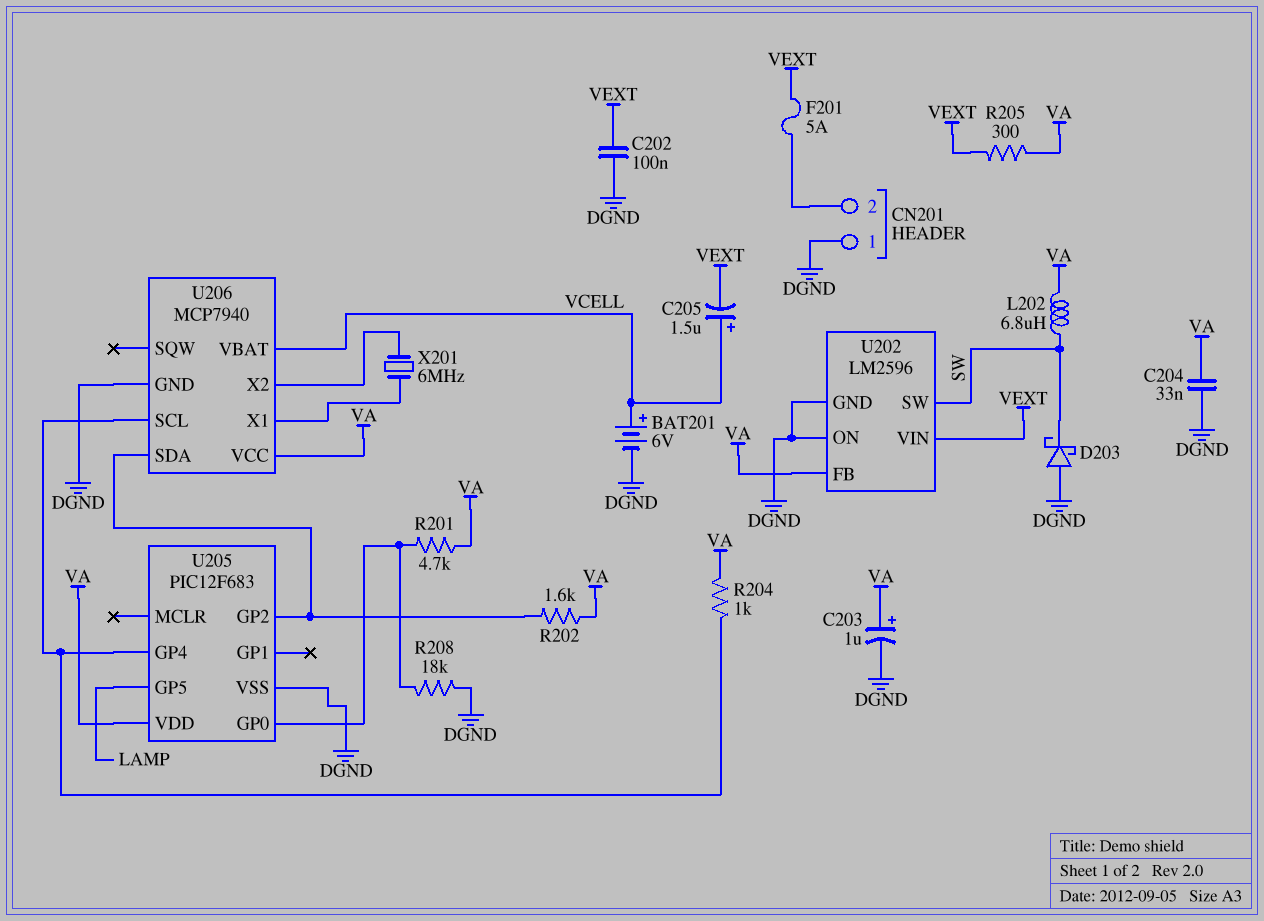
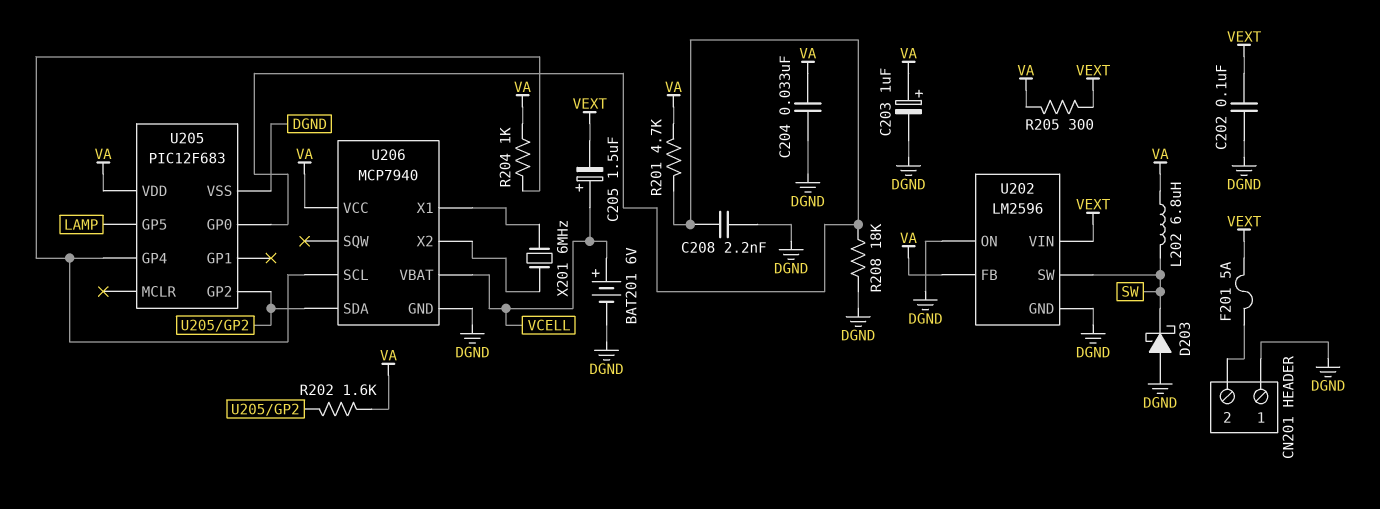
C208: none -> 2.2nF (DGND, U205/GP0)

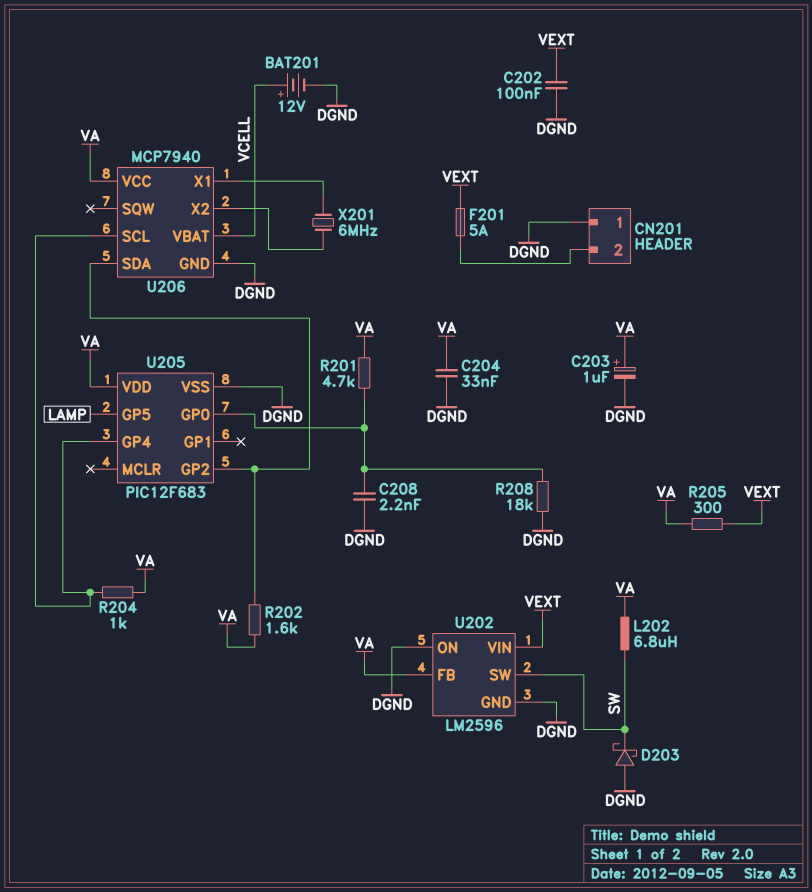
BAT201: 6V (plus VCELL, minus DGND) -> 12V (plus VCELL, minus DGND)
C205: 1.5uF (plus VCELL, minus VEXT) -> none

